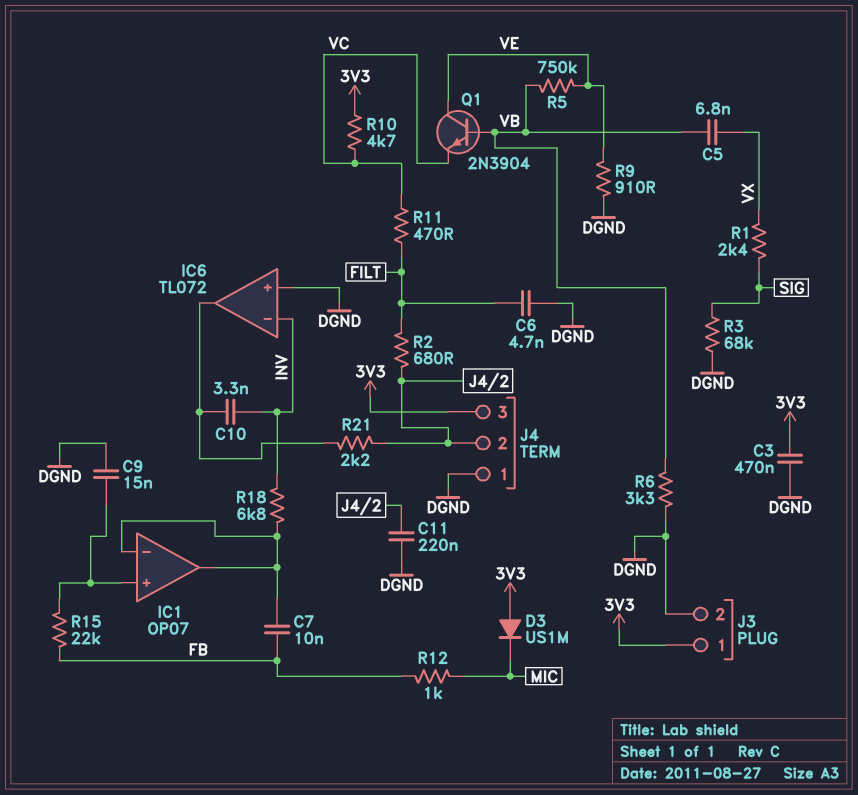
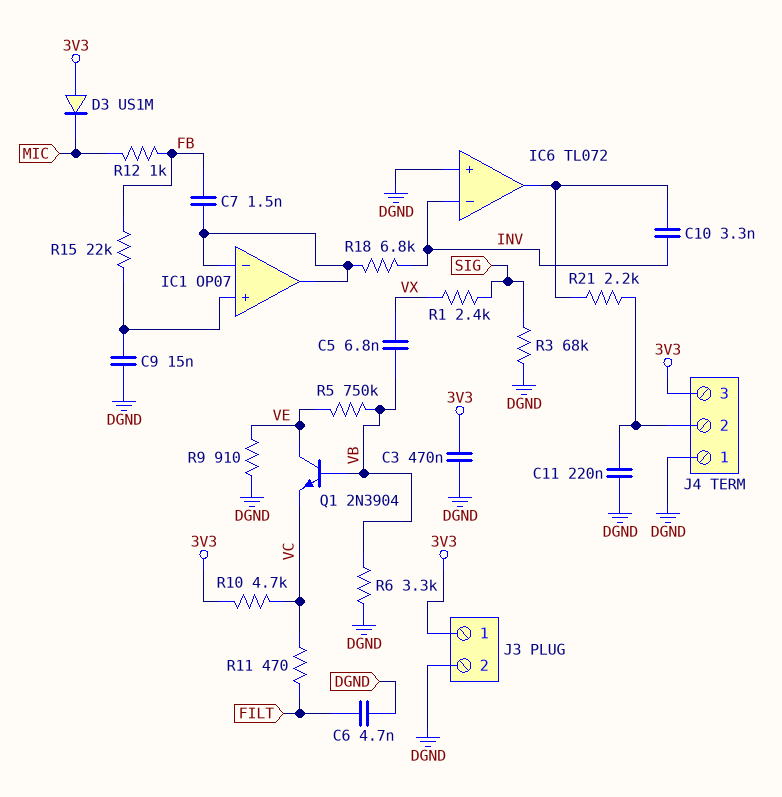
C7: 10nF (FB, IC1/in-) -> 1.5nF (FB, IC1/in-)
R2: 680 (FILT, J4/2) -> none

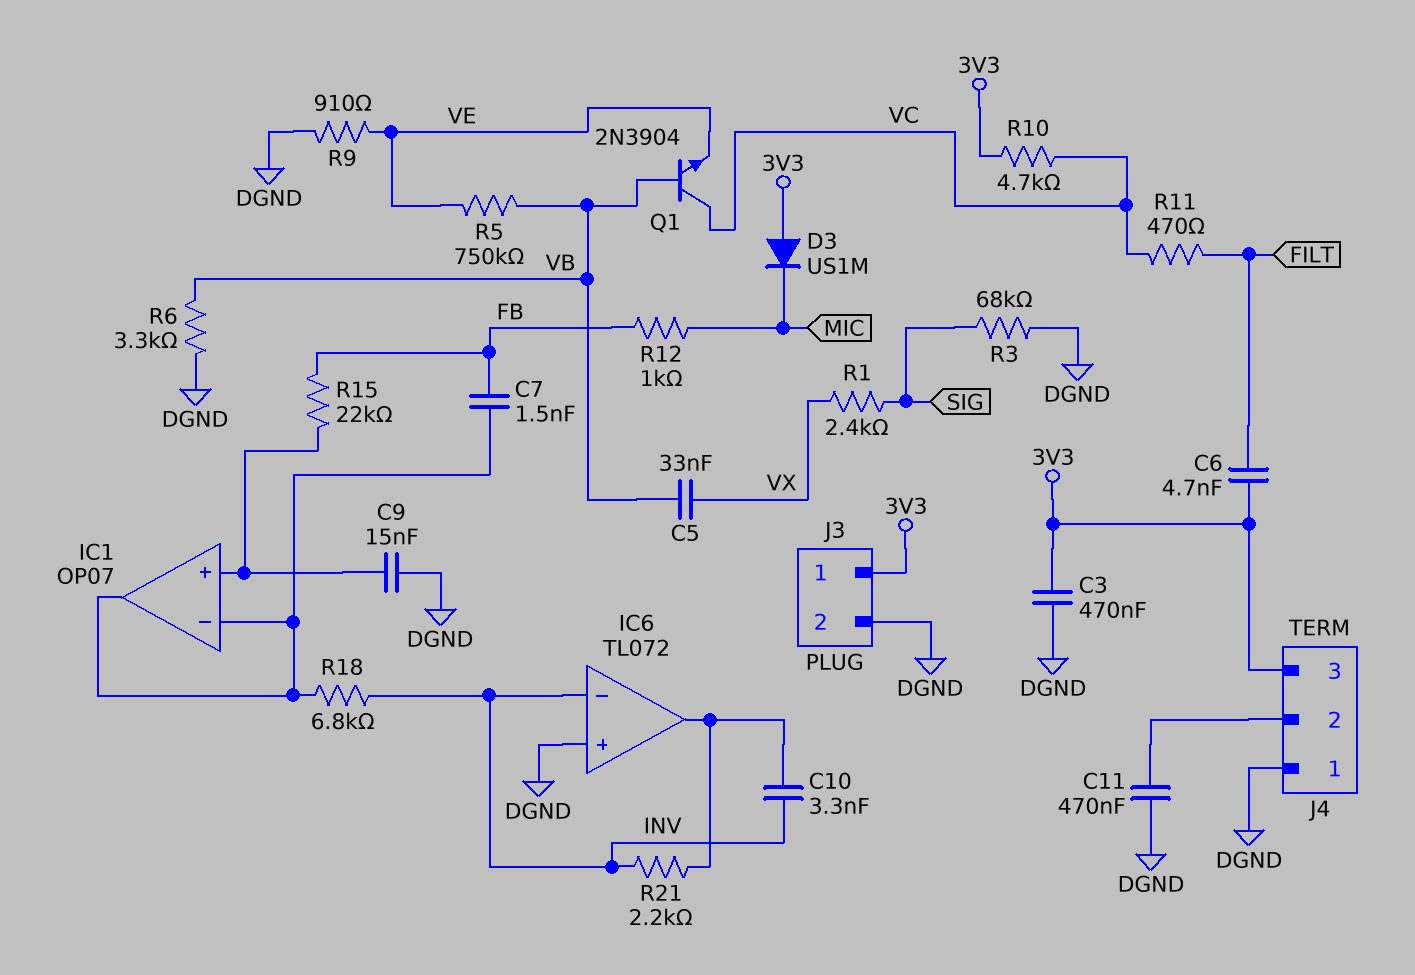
C5: 6.8nF (VB, VX) -> 33nF (VB, VX)
C6: 4.7nF (DGND, FILT) -> 4.7nF (3V3, FILT)
C11: 220nF (DGND, J4/2) -> 470nF (DGND, J4/2)
Q1: NPN 2N3904 (B VB, C VE, E VC) -> NPN 2N3904 (B VB, C VC, E VE)
R21: 2.2k (IC6/out, J4/2) -> 2.2k (IC6/out, INV)

